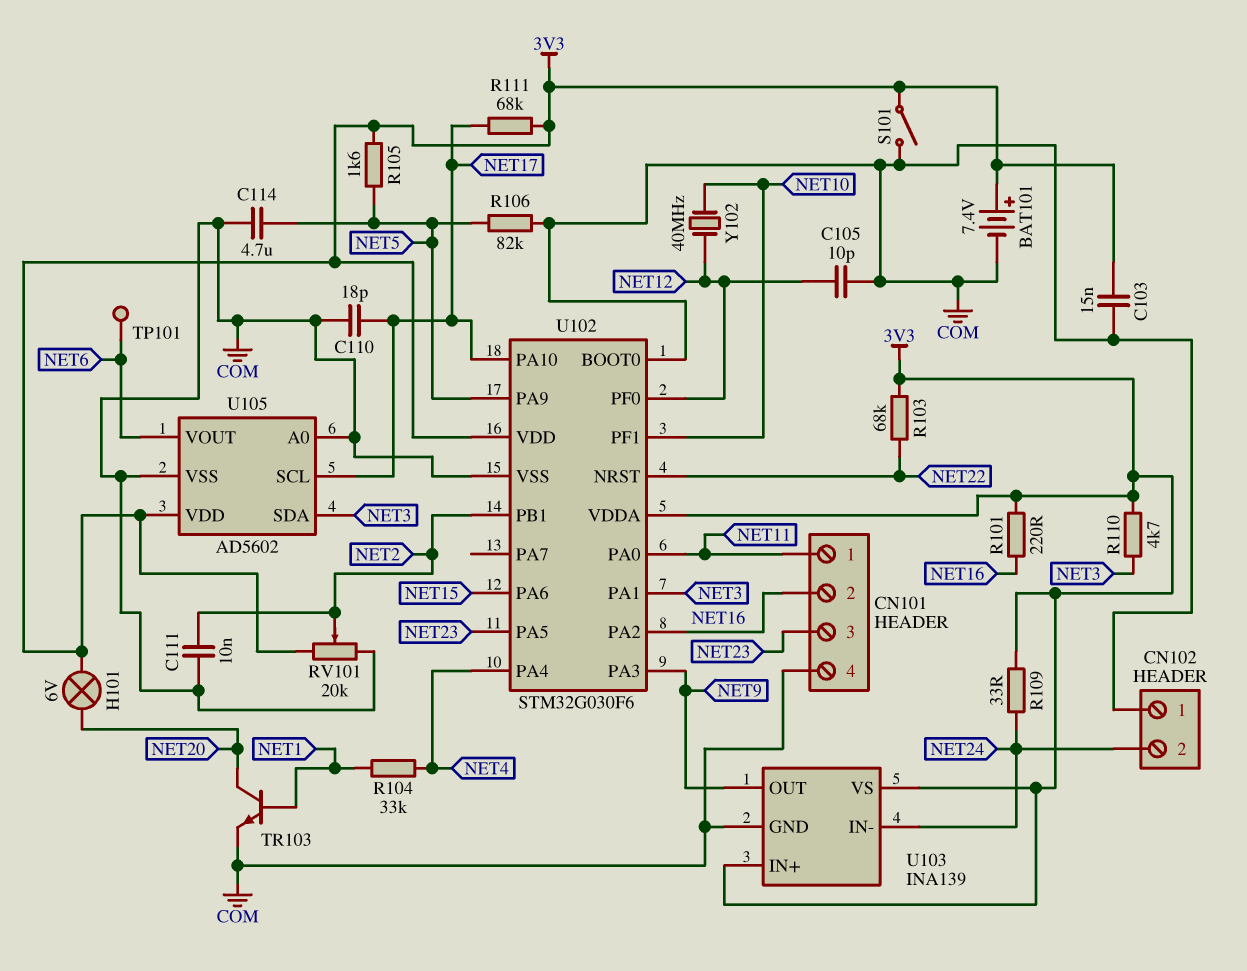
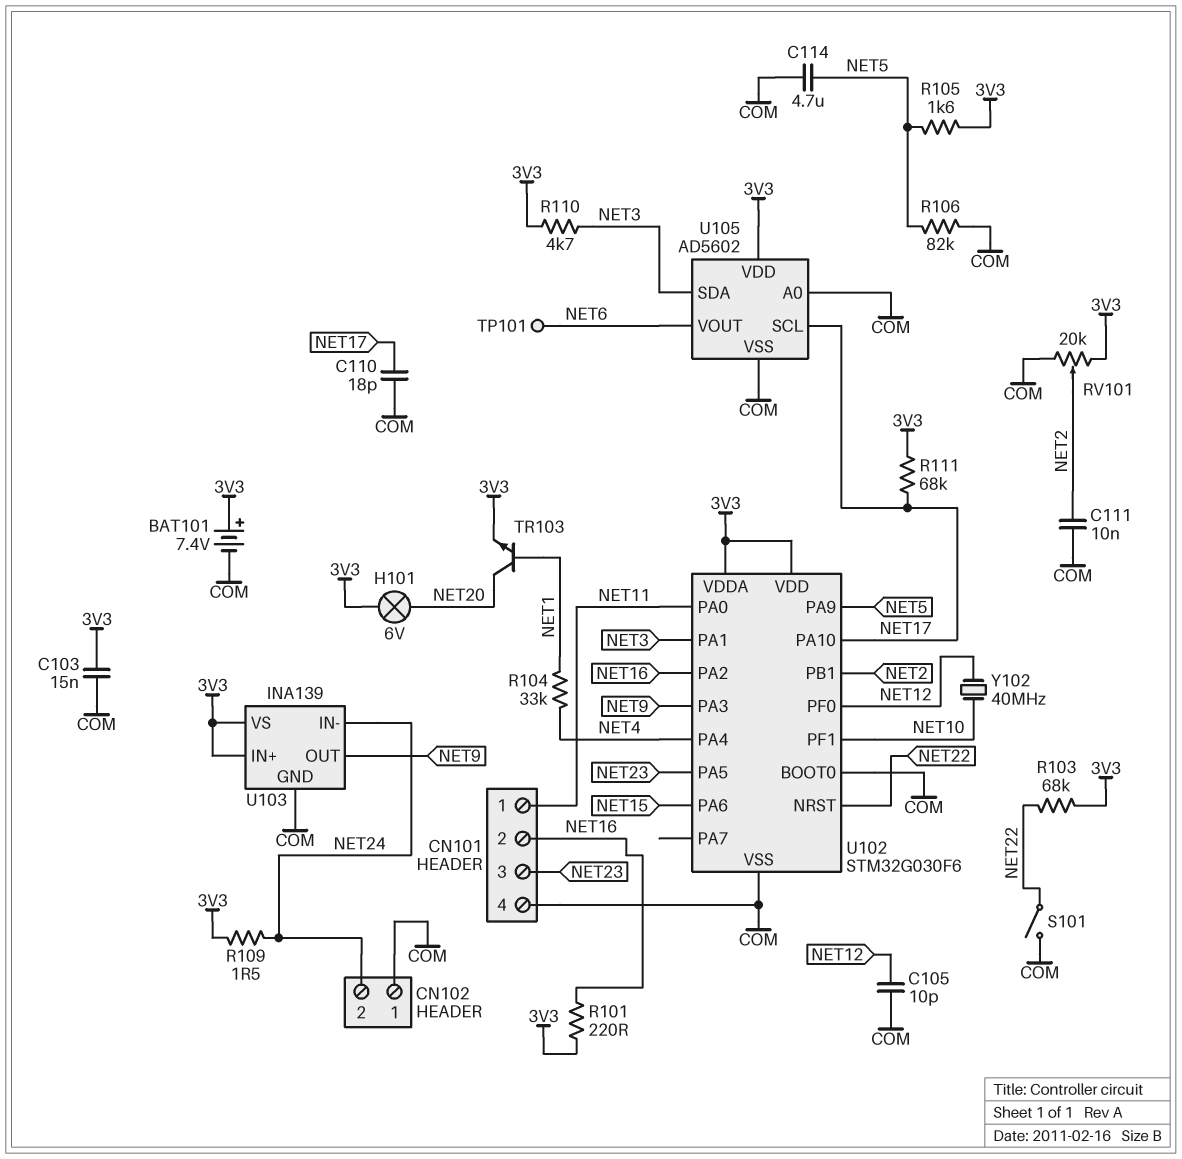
R109: 33 (3V3, NET24) -> 1.5 (3V3, NET24)
S101: switch (3V3, COM) -> switch (COM, NET22)
TR103: NPN (B NET1, C NET20, E COM) -> NPN (B NET1, C NET20, E 3V3)

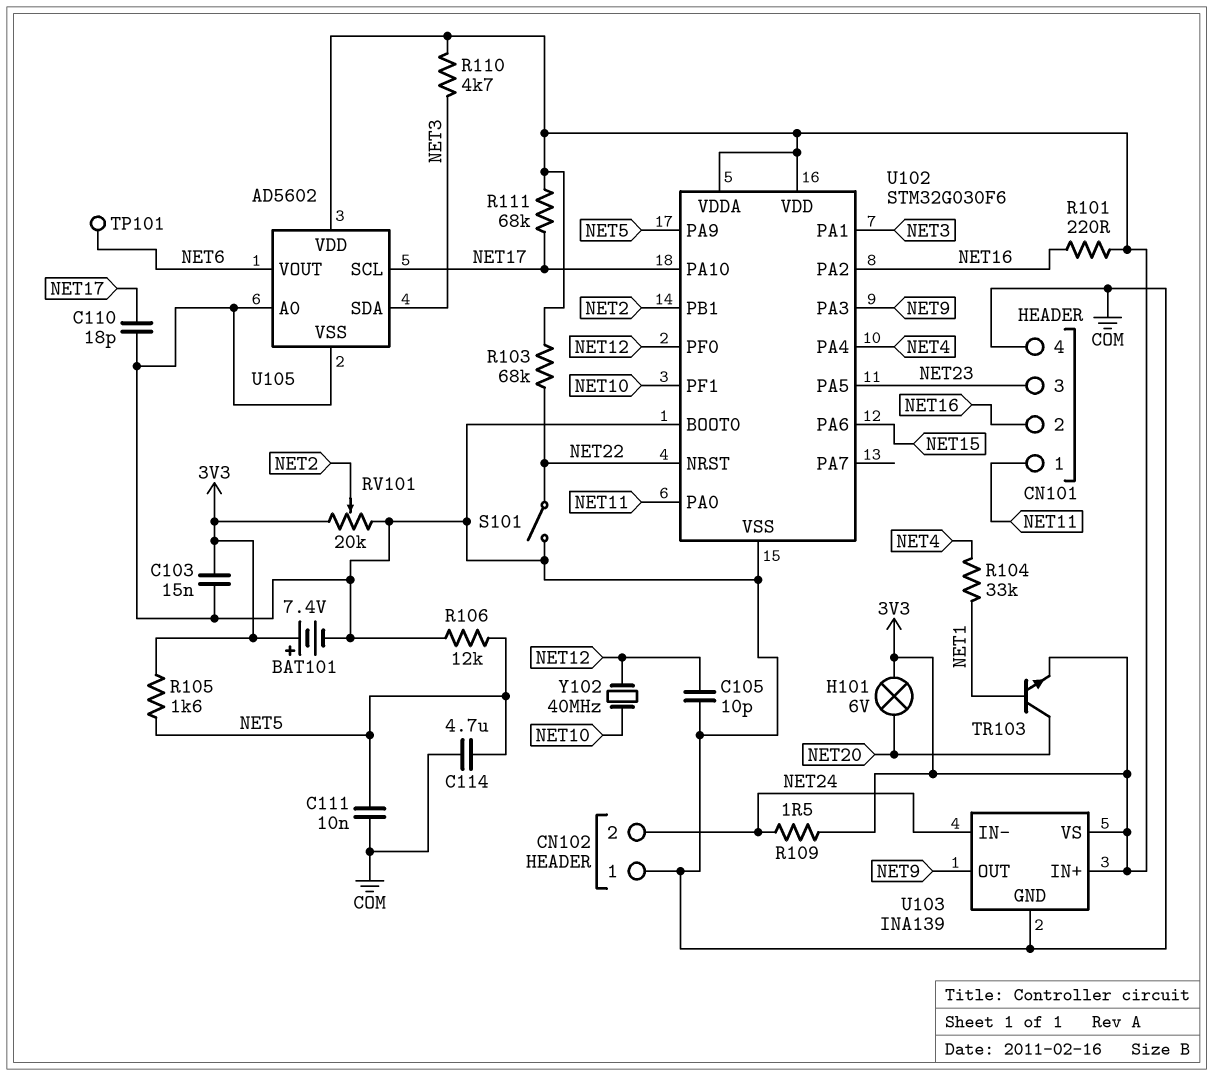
C111: 10nF (COM, NET2) -> 10nF (COM, NET5)
R106: 82k (COM, NET5) -> 12k (COM, NET5)

